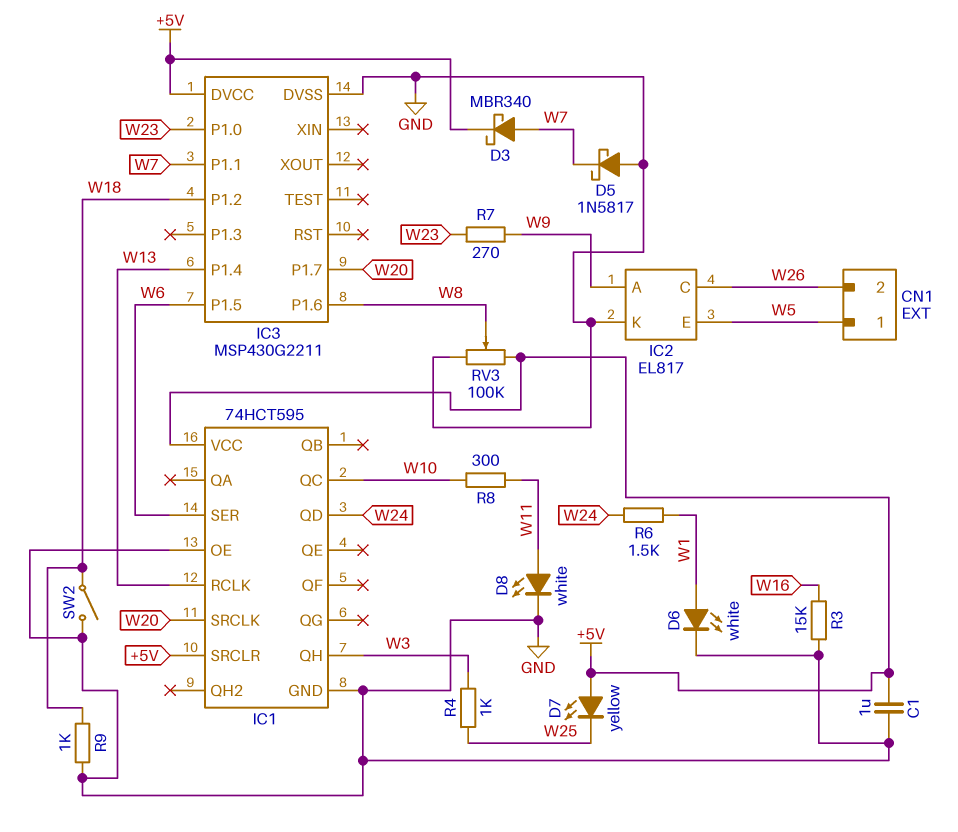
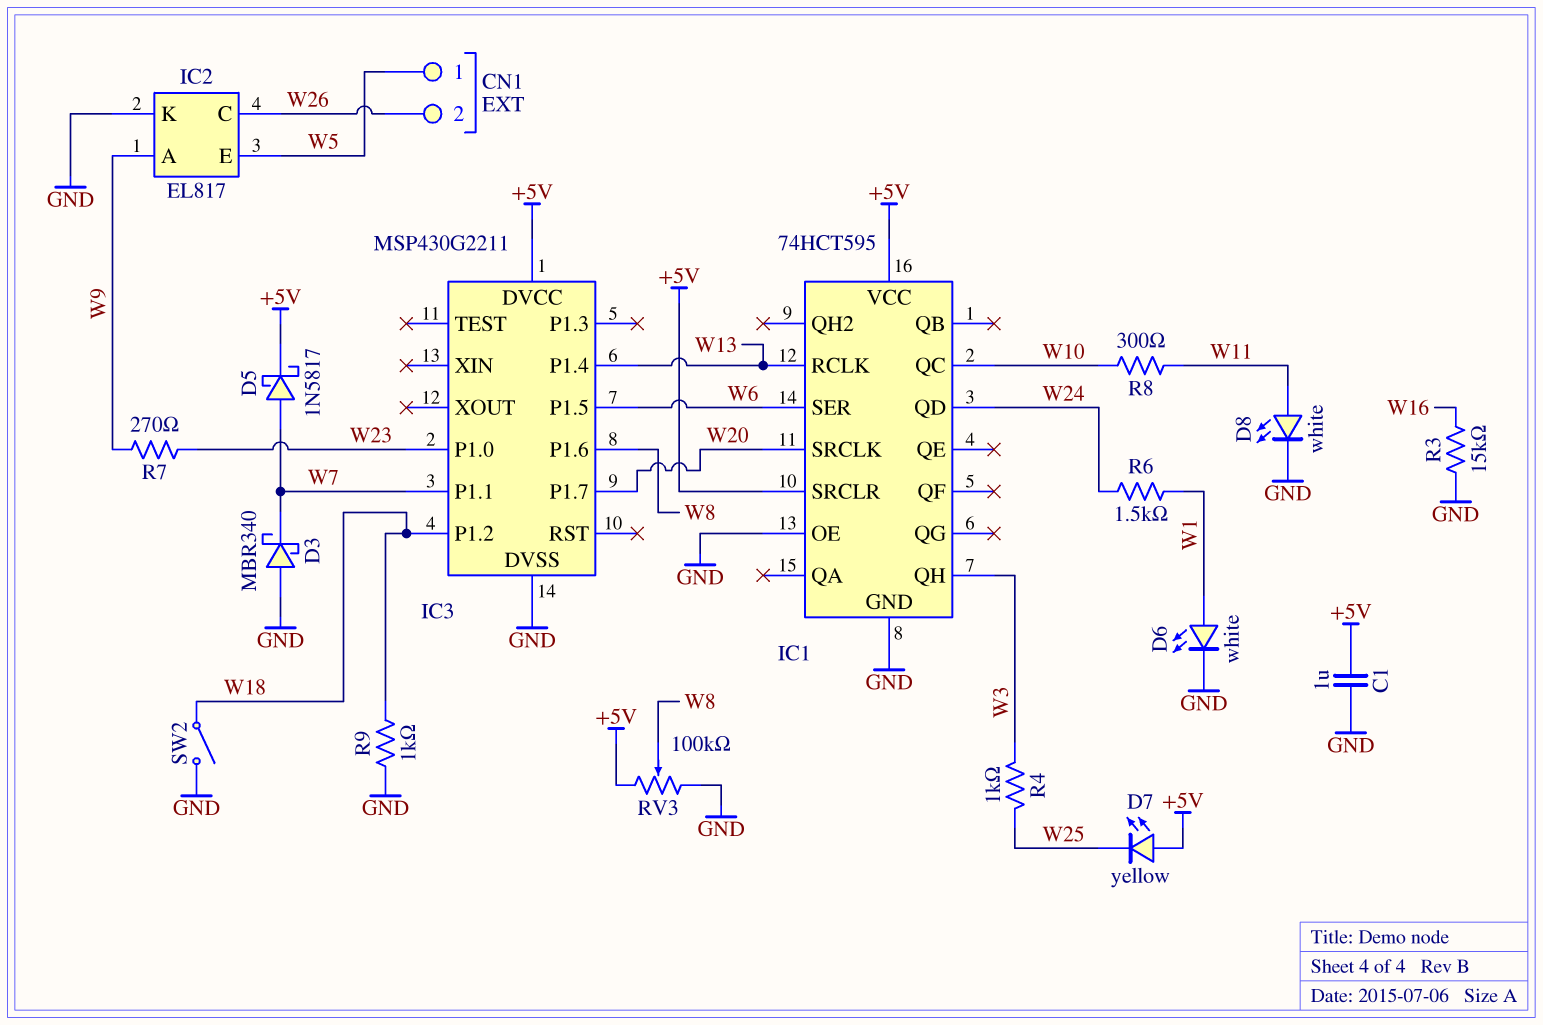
D3: schottky MBR340 (A W7, K +5V) -> schottky MBR340 (A GND, K W7)
D5: schottky 1N5817 (A GND, K W7) -> schottky 1N5817 (A W7, K +5V)

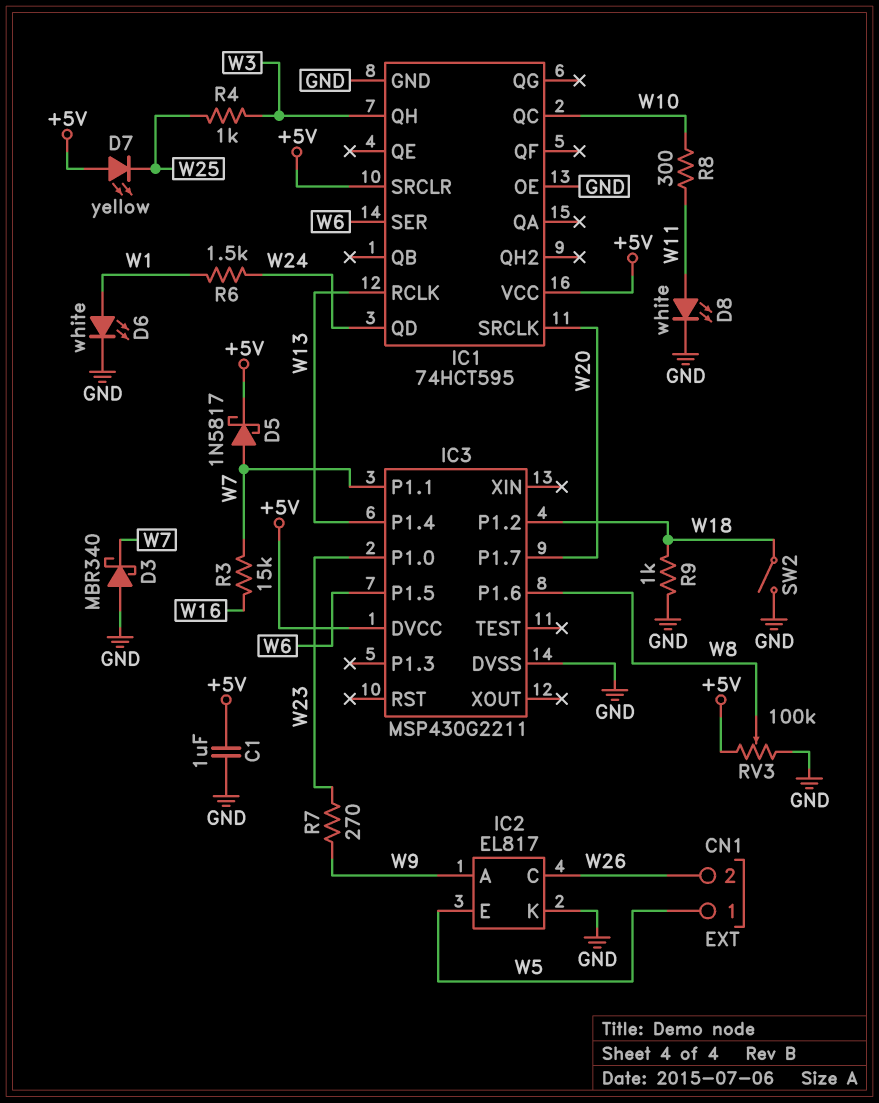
R3: 15k (GND, W16) -> 15k (W7, W16)

